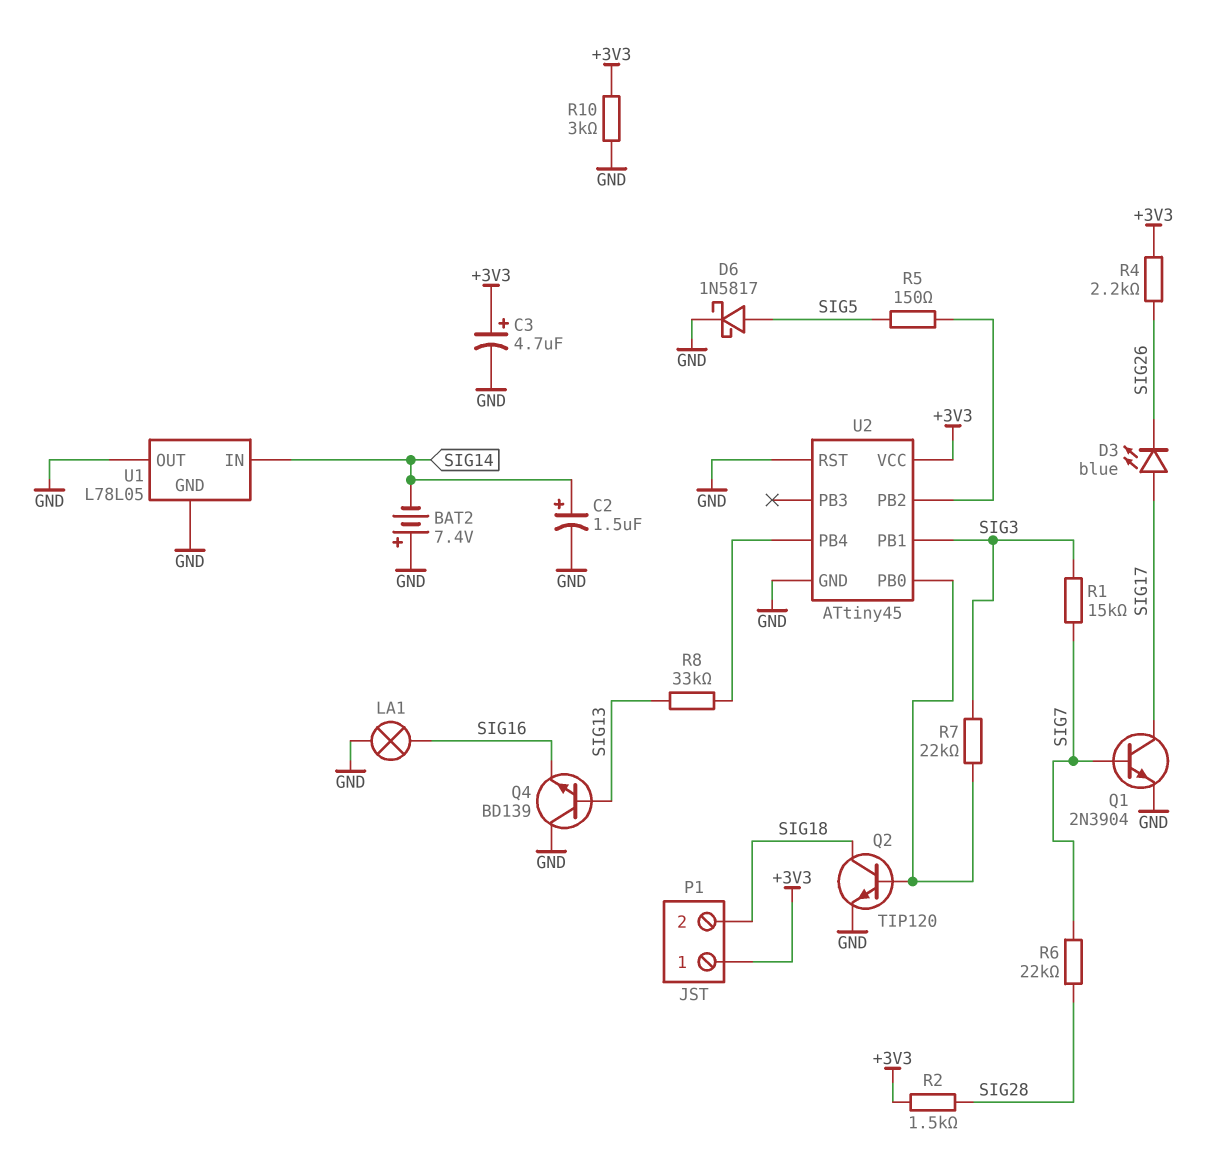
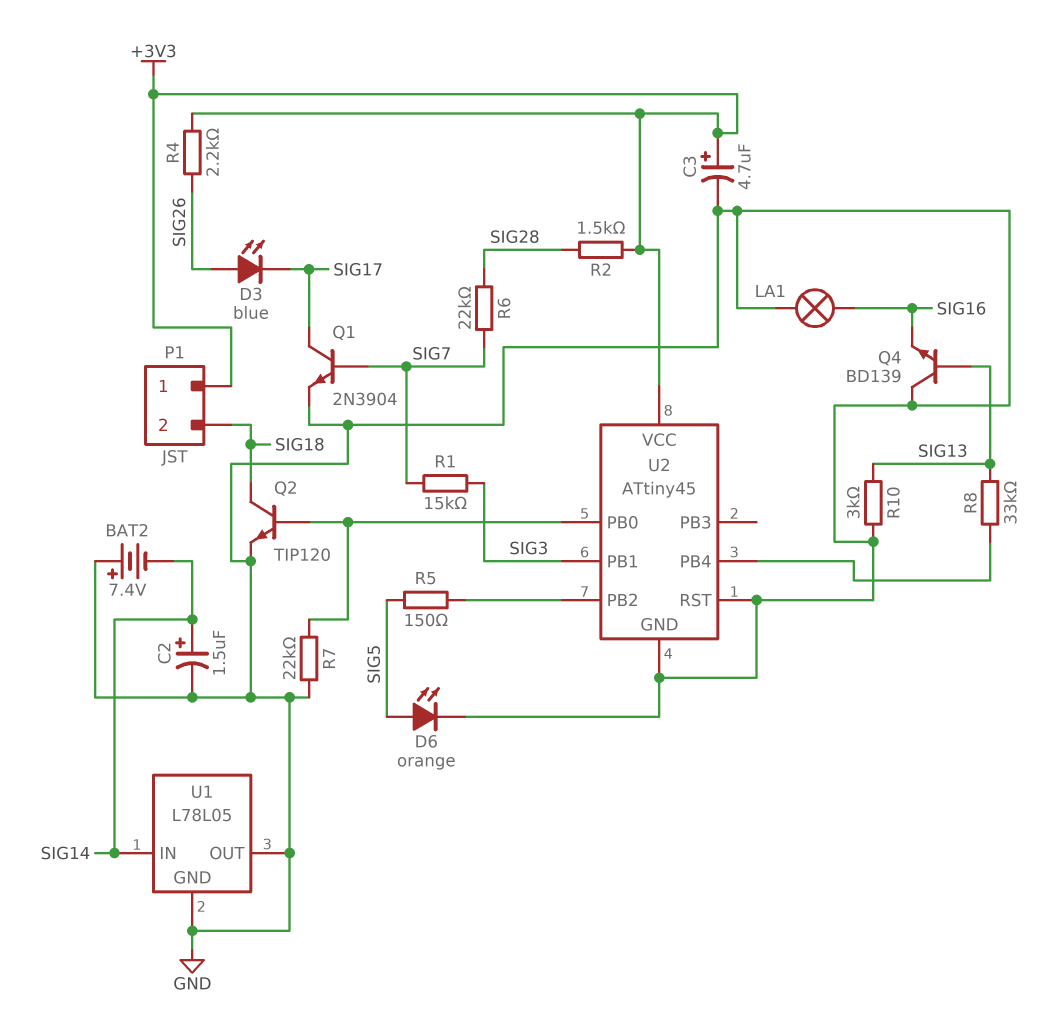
D3: LED blue (A SIG17, K SIG26) -> LED blue (A SIG26, K SIG17)
D6: schottky 1N5817 (A SIG5, K GND) -> LED orange (A SIG5, K GND)
R7: 22k (SIG3, U2/PB0) -> 22k (GND, U2/PB0)
R10: 3k (+3V3, GND) -> 3k (GND, SIG13)

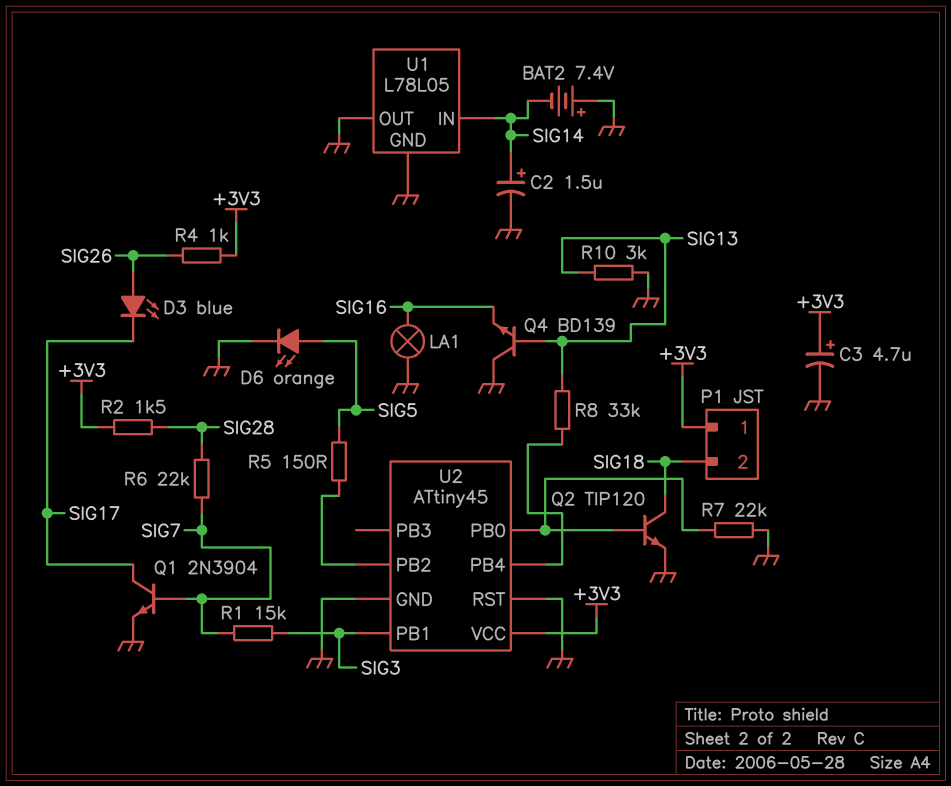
R4: 2.2k (+3V3, SIG26) -> 1k (+3V3, SIG26)

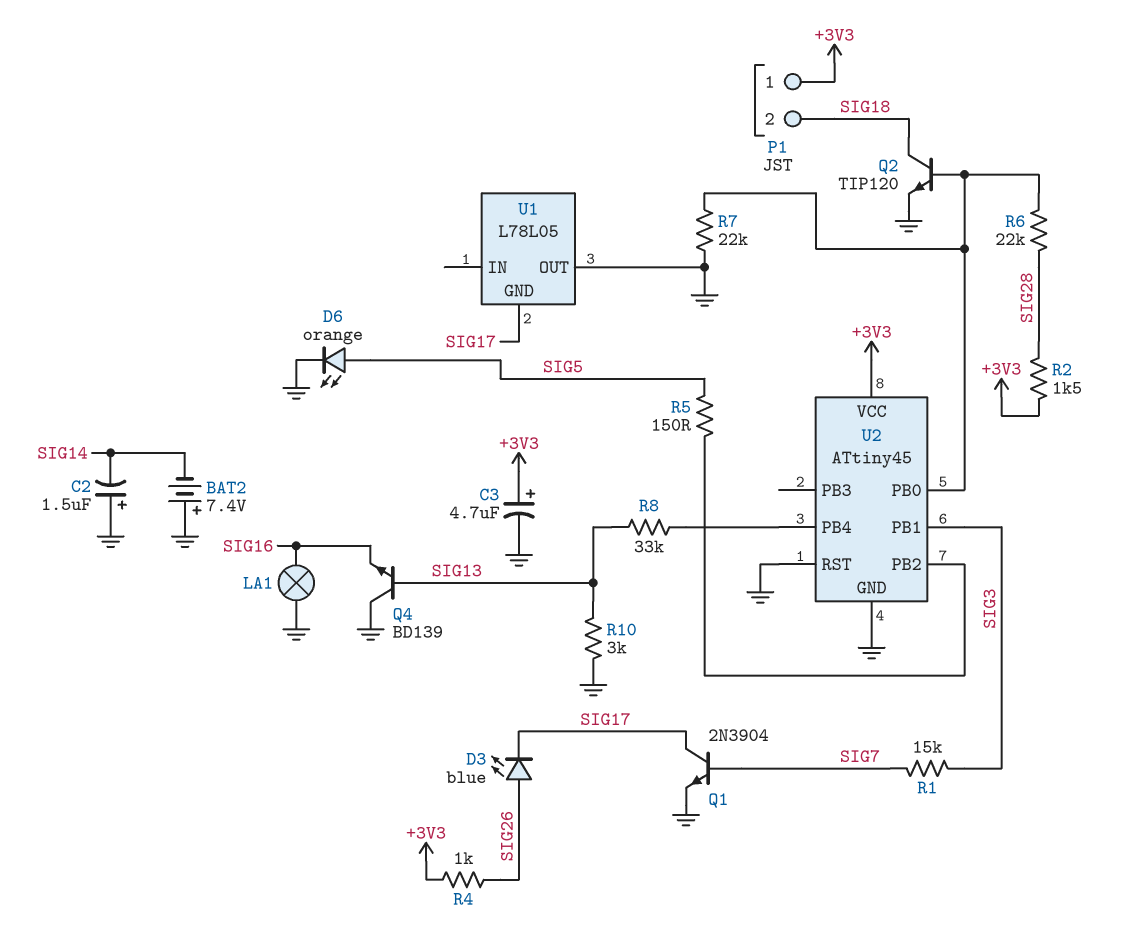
C2: 1.5uF (plus SIG14, minus GND) -> 1.5uF (plus GND, minus SIG14)
R6: 22k (SIG7, SIG28) -> 22k (SIG28, U2/PB0)
U1 pin GND: GND -> SIG17
U1 pin IN: SIG14 -> none

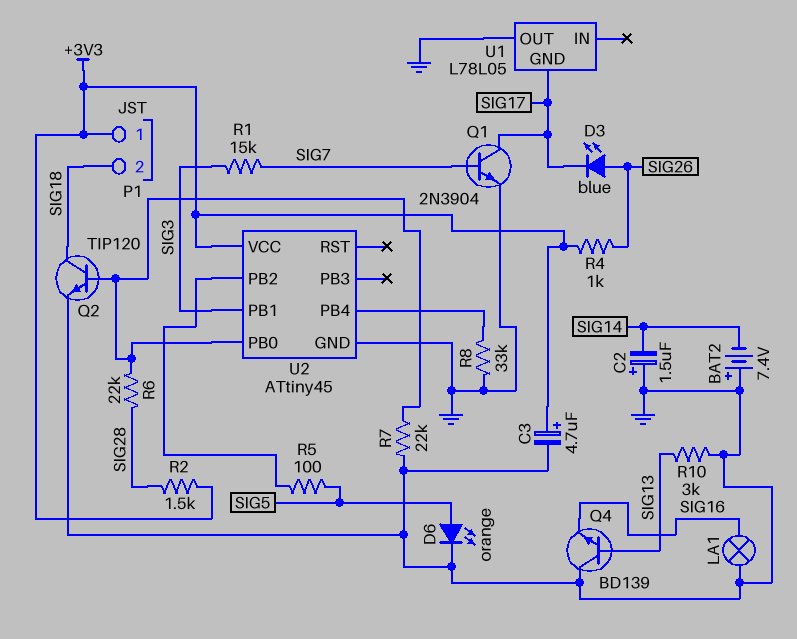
R5: 150 (SIG5, U2/PB2) -> 100 (SIG5, U2/PB2)
R8: 33k (SIG13, U2/PB4) -> 33k (GND, U2/PB4)
U2 pin RST: GND -> none

